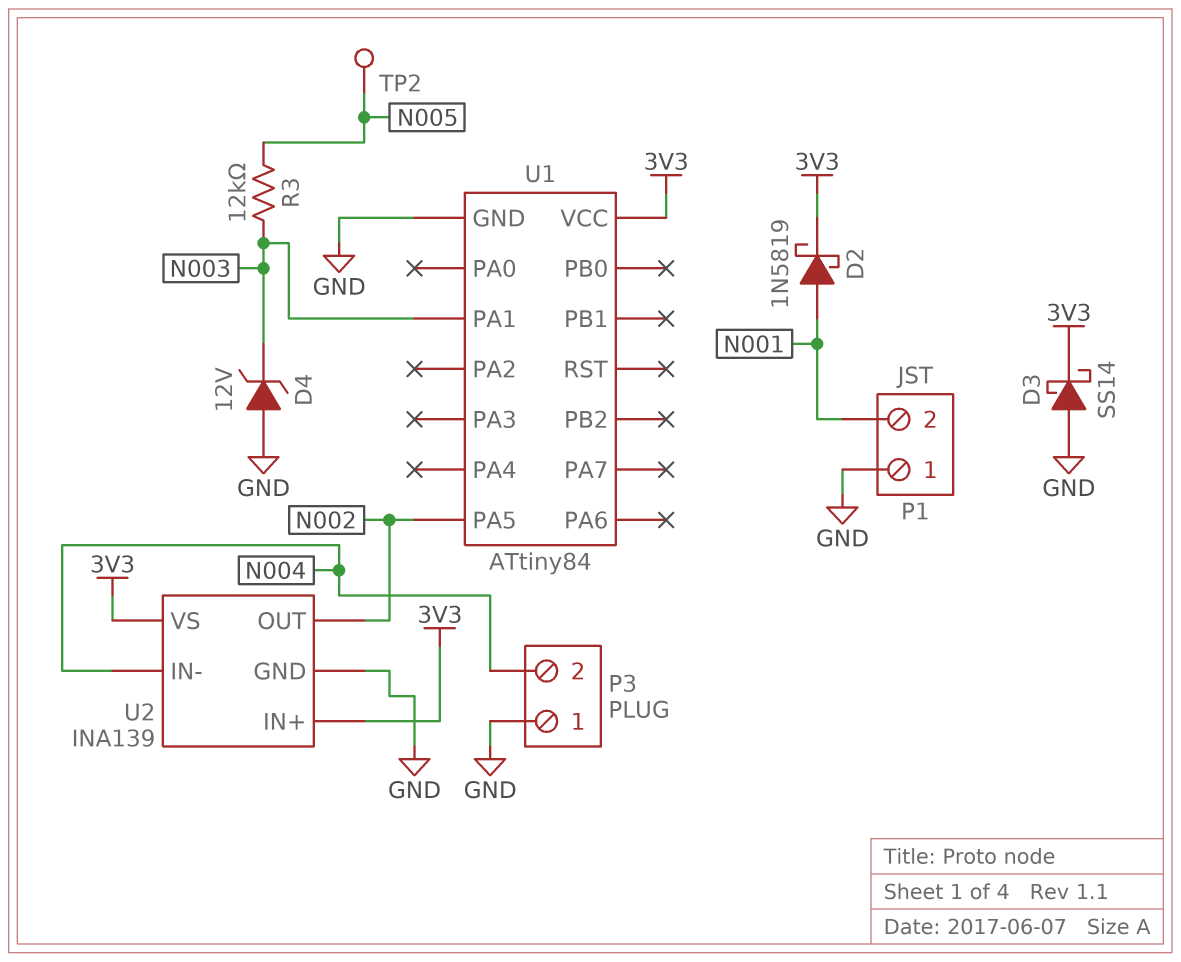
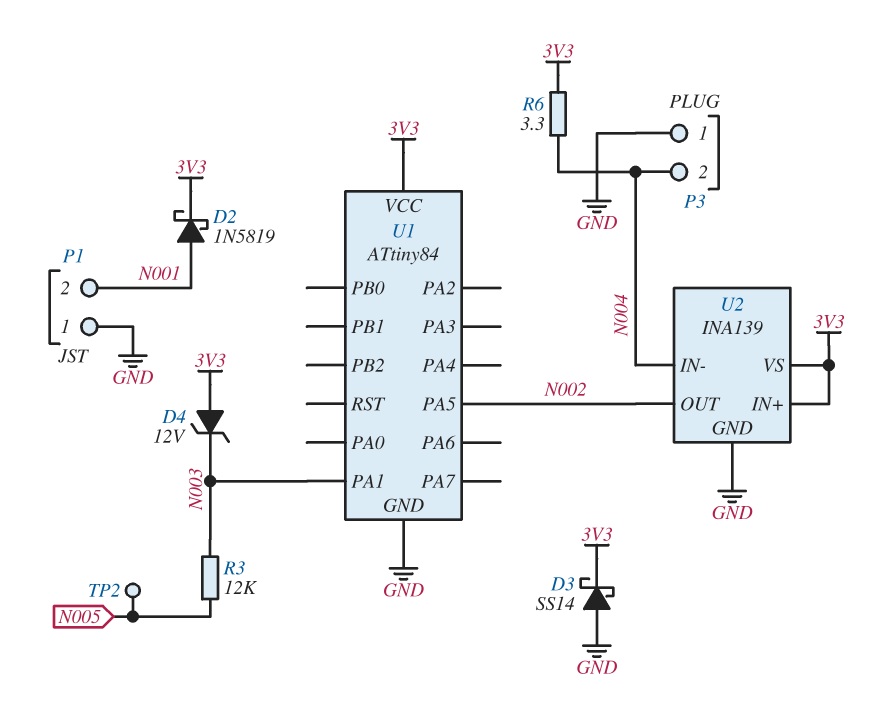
D4: zener 12V (A GND, K N003) -> zener 12V (A 3V3, K N003)
R6: none -> 3.3 (3V3, N004)

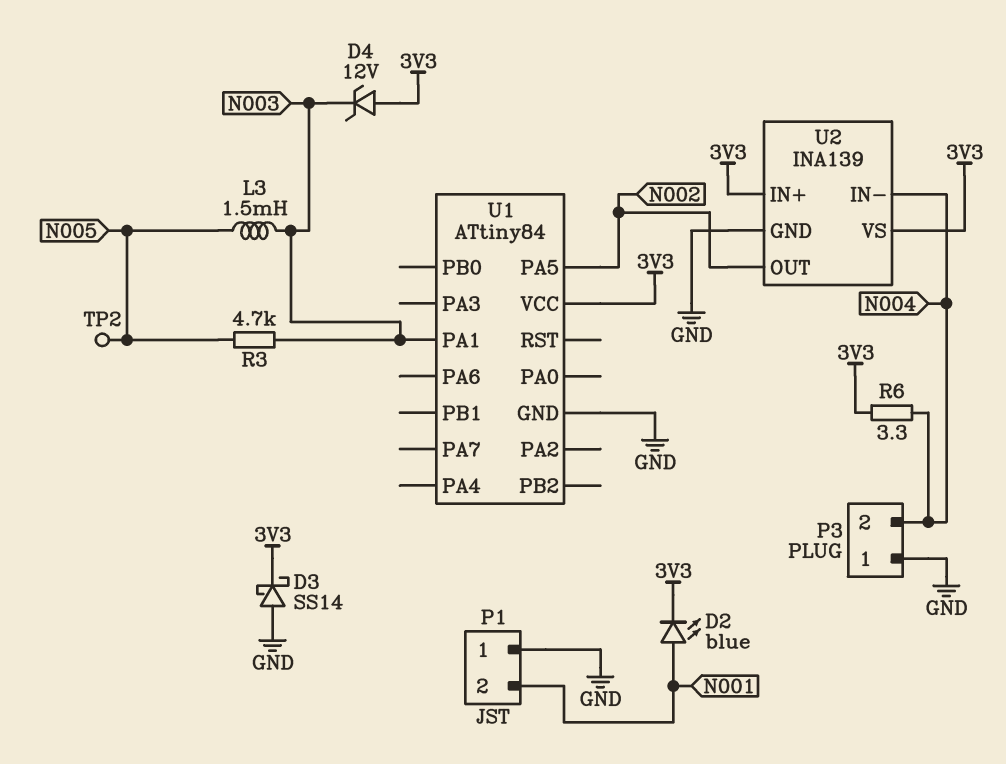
D2: schottky 1N5819 (A N001, K 3V3) -> LED blue (A N001, K 3V3)
L3: none -> 1.5mH (N003, N005)
R3: 12k (N003, N005) -> 4.7k (N003, N005)

